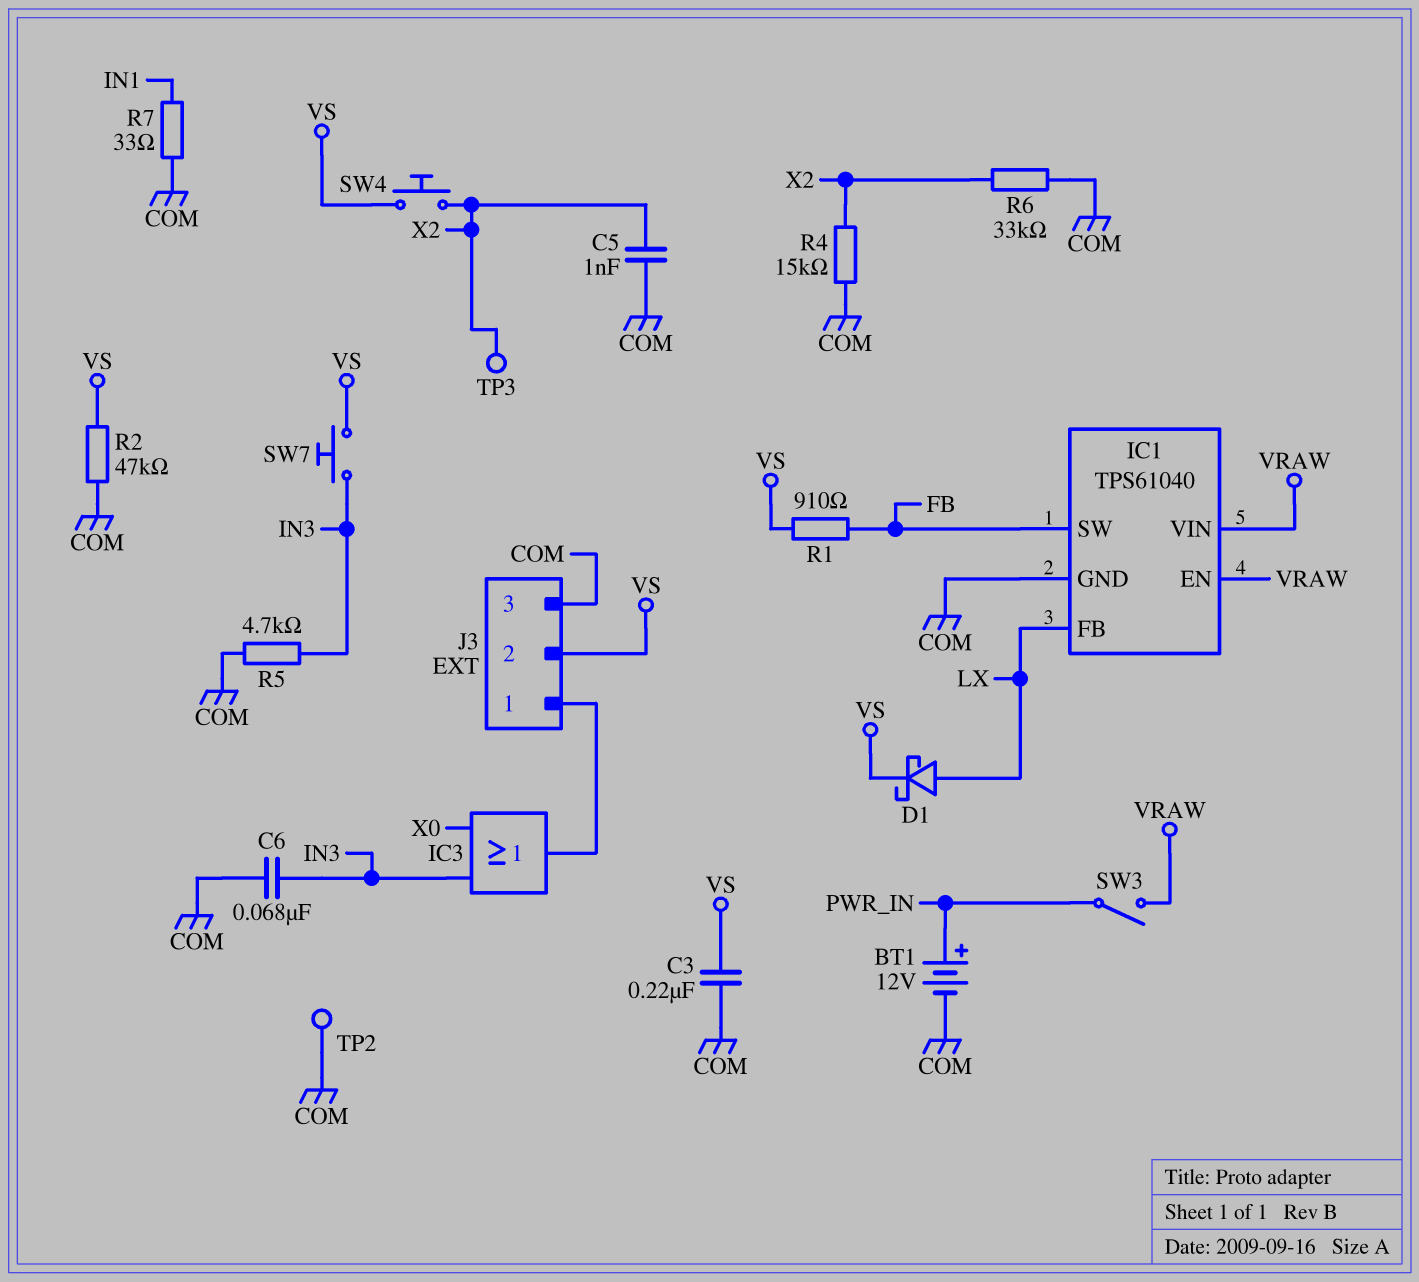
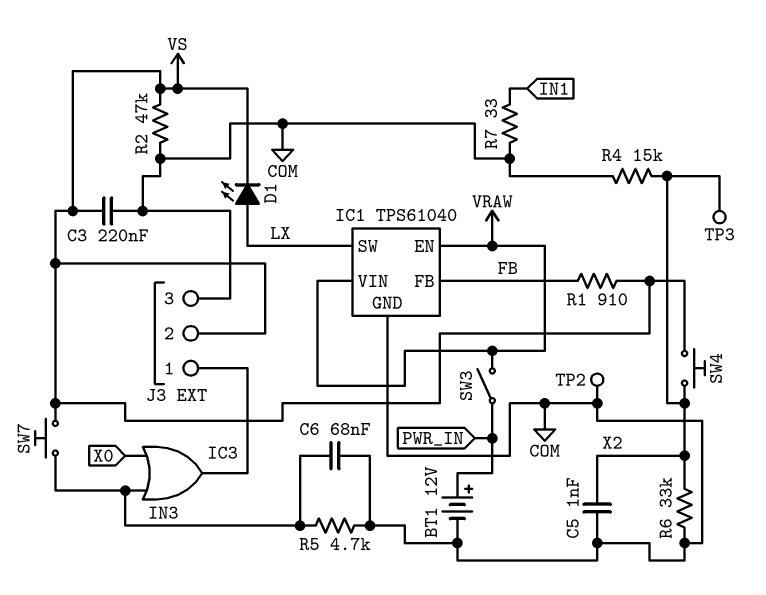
D1: schottky (A LX, K VS) -> LED (A LX, K VS)
IC1 pin FB: LX -> FB
IC1 pin SW: FB -> LX

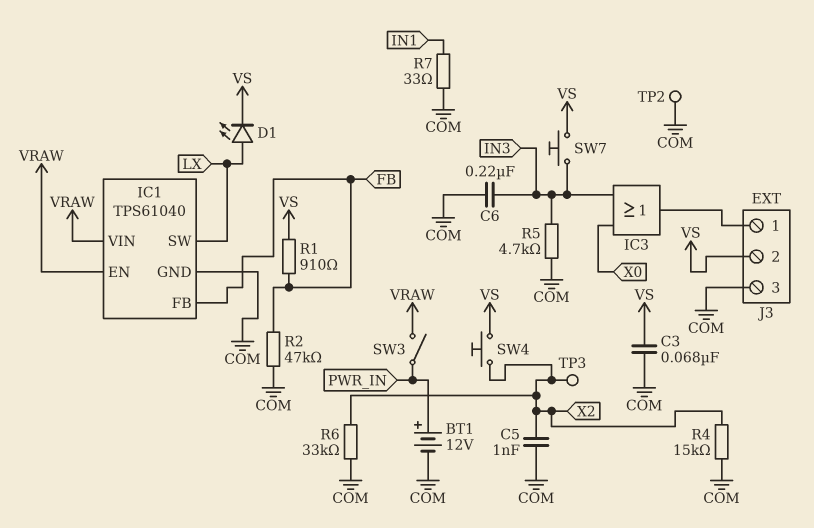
C3: 220nF (COM, VS) -> 68nF (COM, VS)
C6: 68nF (COM, IN3) -> 220nF (COM, IN3)
R2: 47k (COM, VS) -> 47k (COM, FB)

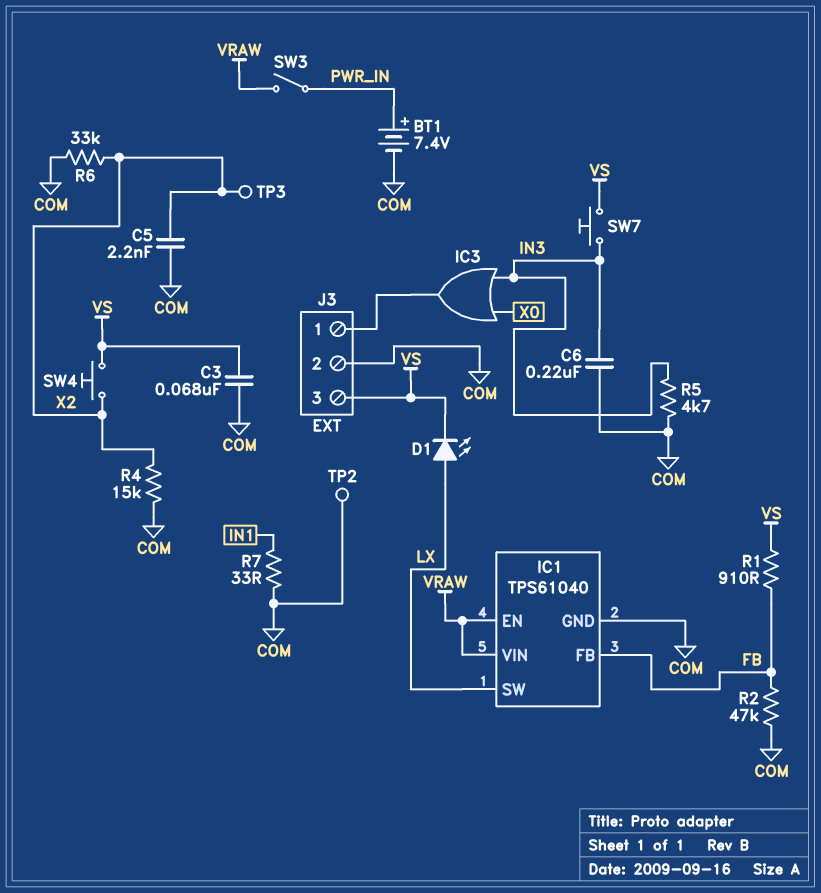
BT1: 12V (plus PWR_IN, minus COM) -> 7.4V (plus PWR_IN, minus COM)
C5: 1nF (COM, X2) -> 2.2nF (COM, X2)
J3 pin 2: VS -> COM
J3 pin 3: COM -> VS

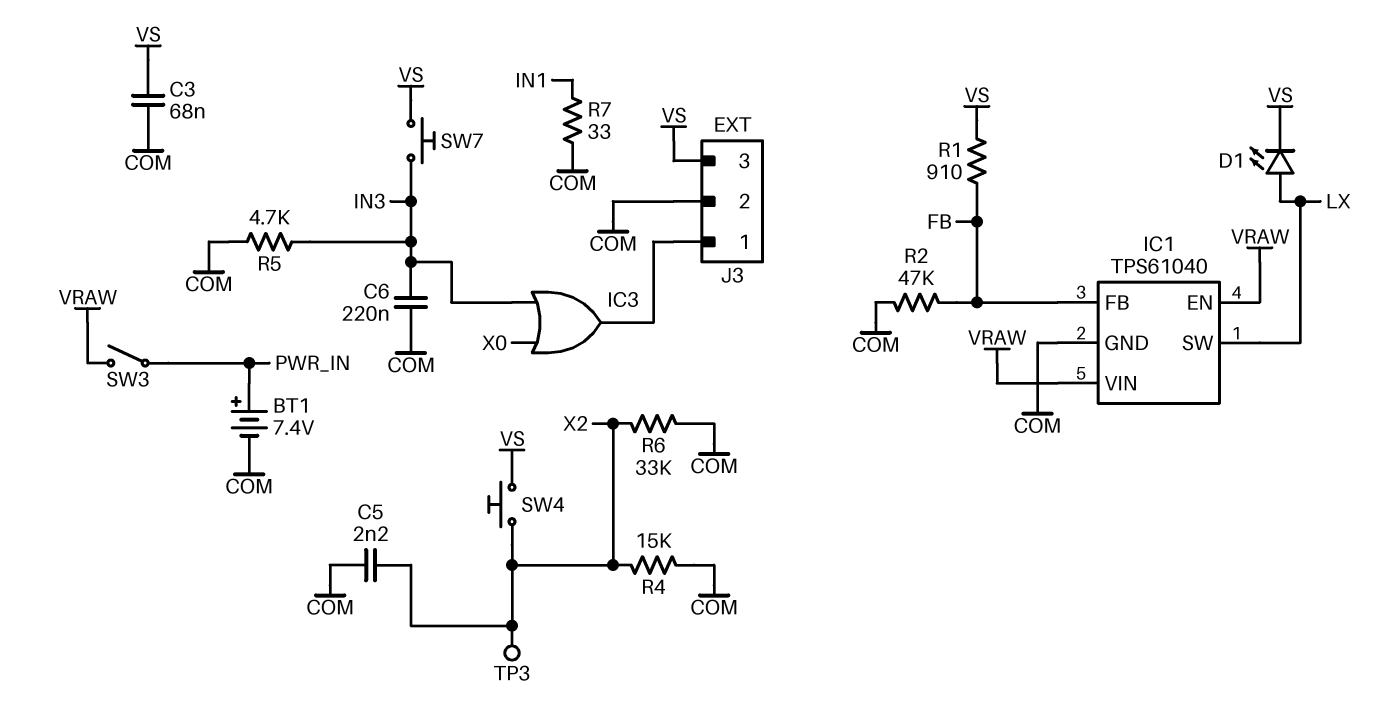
TP2: test point (COM) -> none

